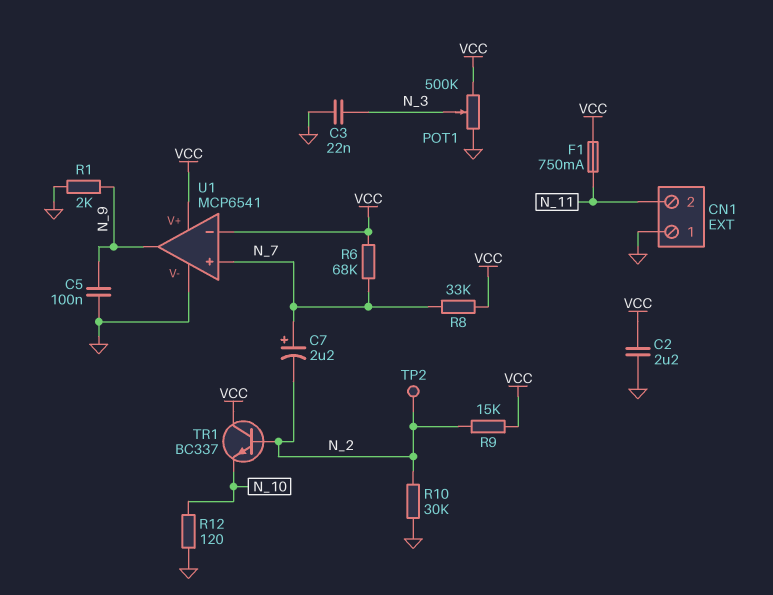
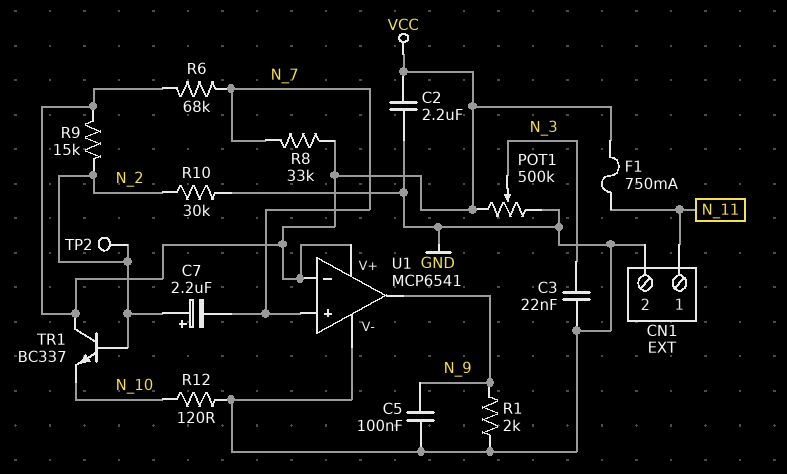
C7: 2.2uF (plus N_7, minus N_2) -> 2.2uF (plus N_2, minus N_7)
CN1 pin 1: GND -> N_11
CN1 pin 2: N_11 -> GND

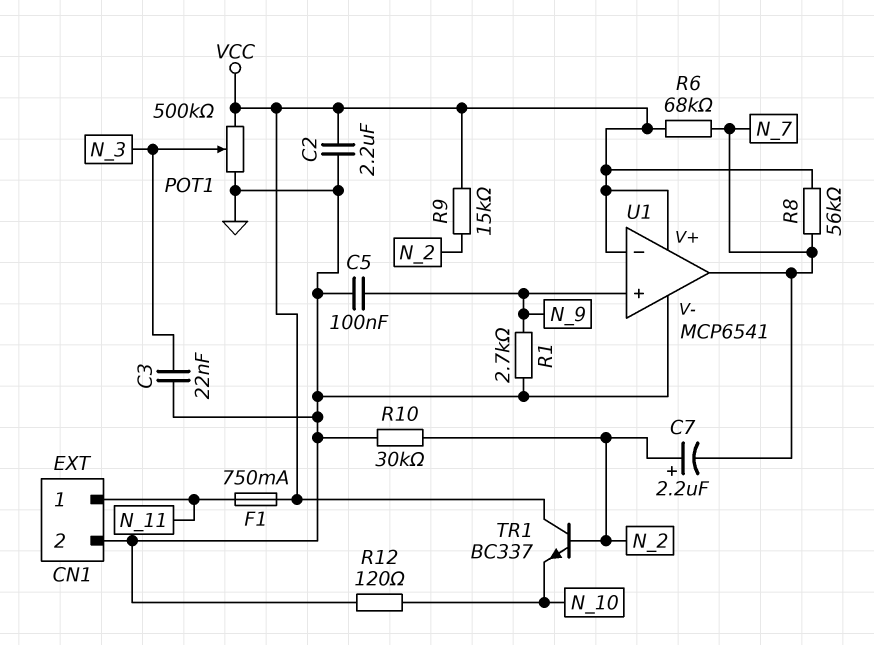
R1: 2k (GND, N_9) -> 2.7k (GND, N_9)
R8: 33k (N_7, VCC) -> 56k (N_7, VCC)
TP2: test point (N_2) -> none
U1 pin in+: N_7 -> N_9
U1 pin out: N_9 -> N_7

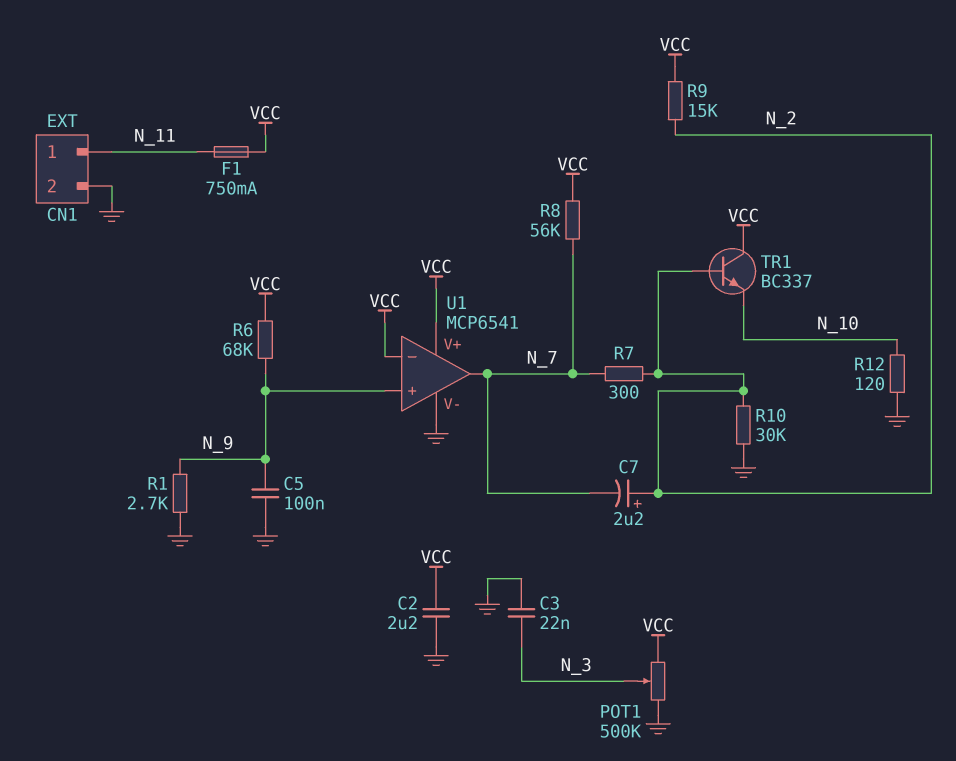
R6: 68k (N_7, VCC) -> 68k (N_9, VCC)
R7: none -> 300 (N_2, N_7)

